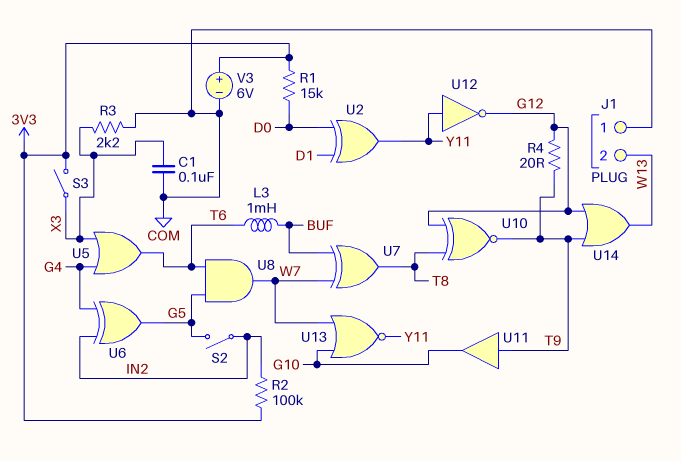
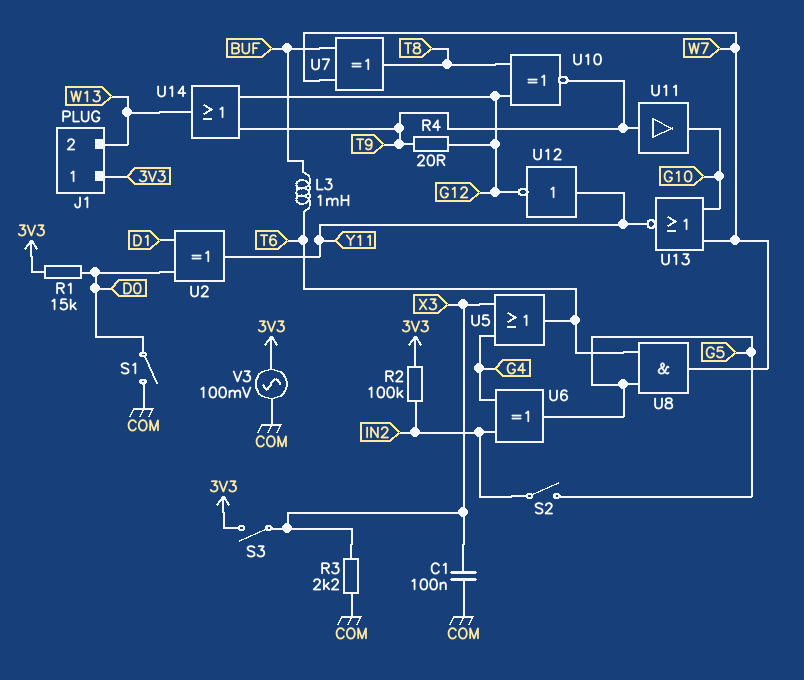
J1 pin 1: COM -> 3V3
S1: none -> switch (COM, D0)
V3: 6V (plus 3V3, minus COM) -> AC 100mV (3V3, COM)

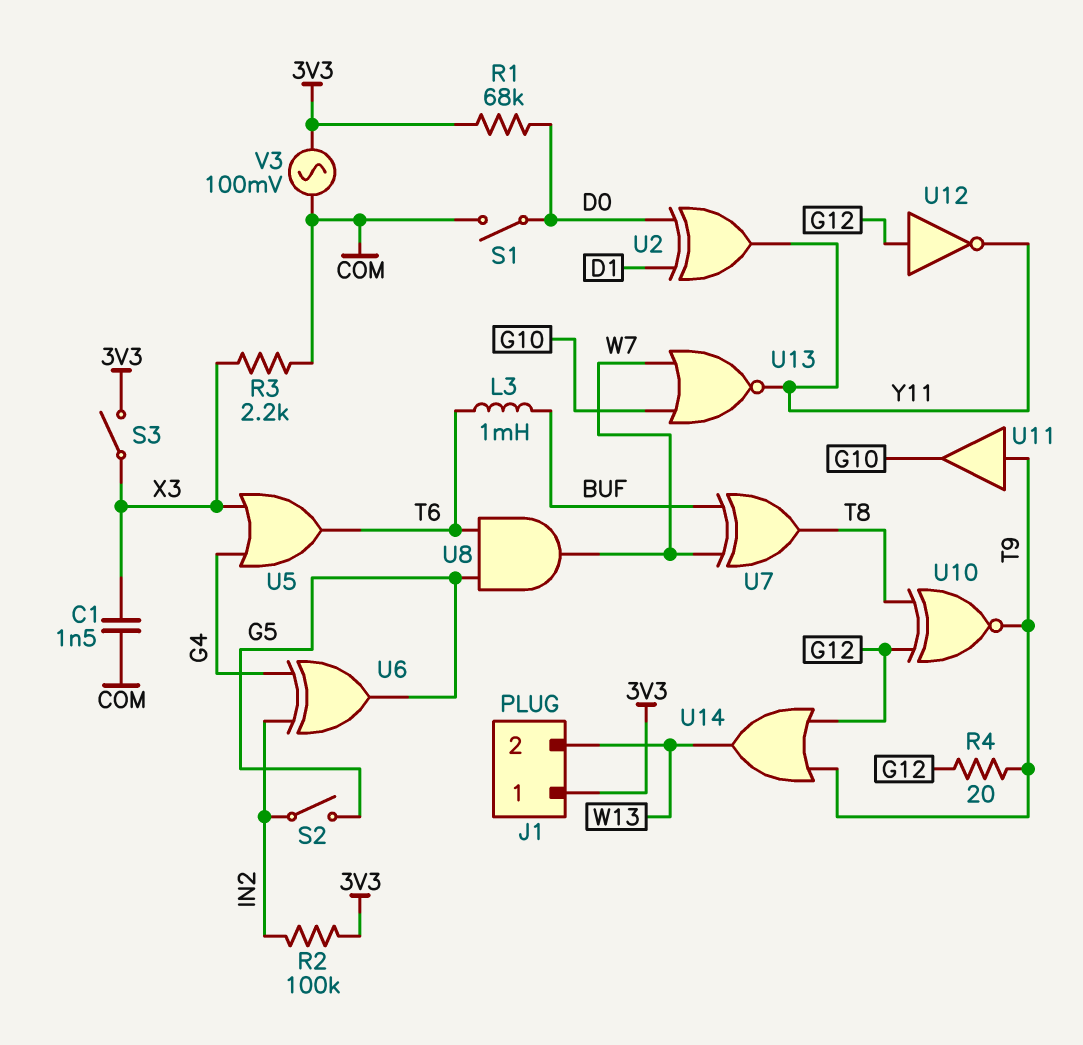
C1: 100nF (COM, X3) -> 1.5nF (COM, X3)
R1: 15k (3V3, D0) -> 68k (3V3, D0)
U12: NOT (in Y11, out G12) -> NOT (in G12, out Y11)

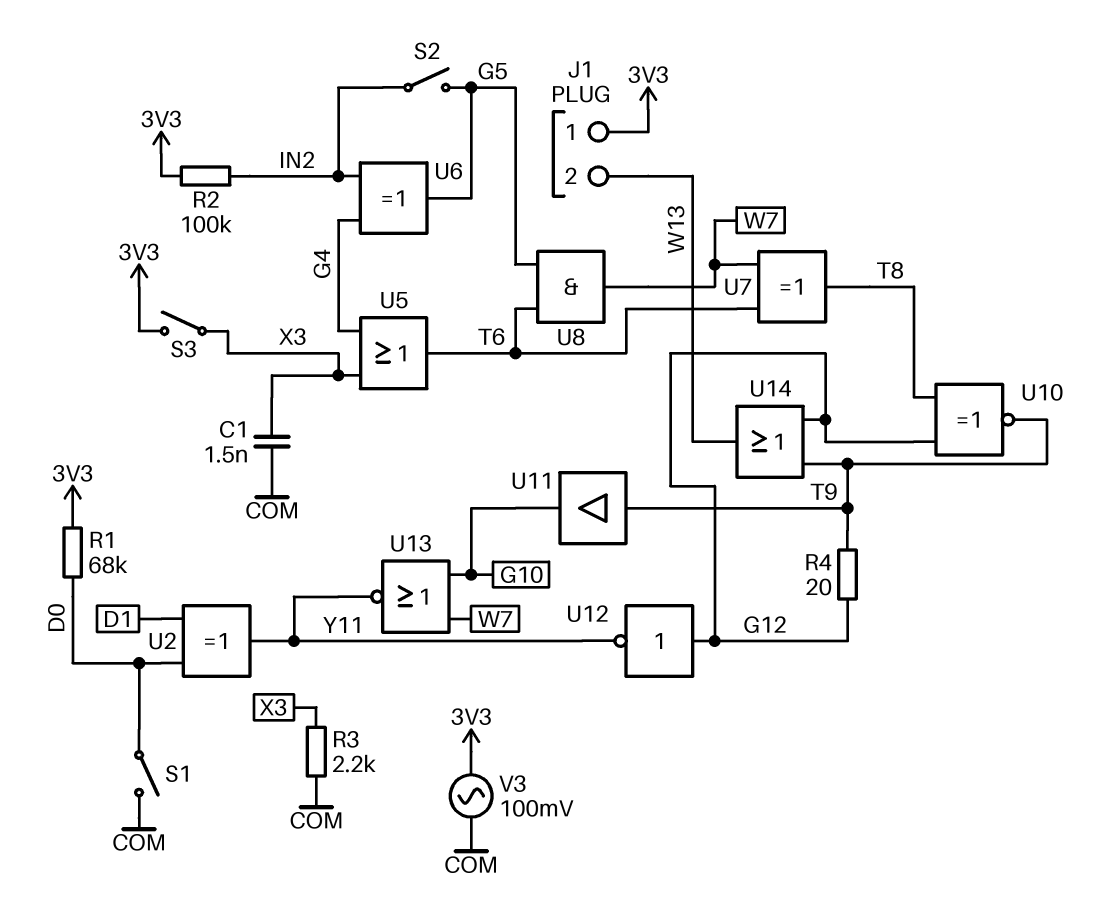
L3: 1mH (BUF, T6) -> none
U7: XOR (in BUF, in W7, out T8) -> XOR (in T6, in W7, out T8)

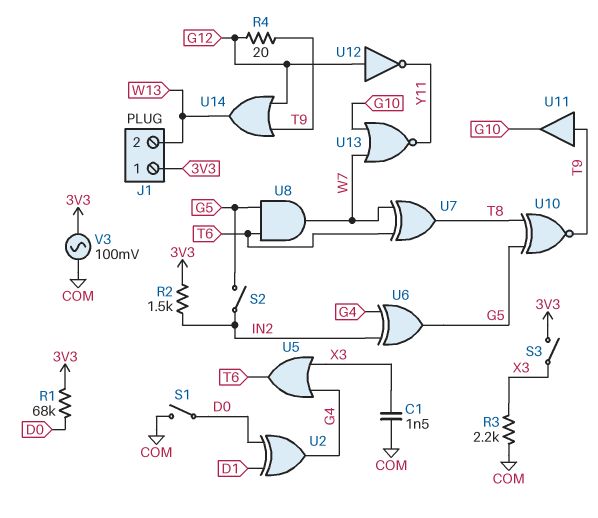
R2: 100k (3V3, IN2) -> 1.5k (3V3, IN2)
U2: XOR (in D0, in D1, out Y11) -> XOR (in D0, in D1, out G4)
U10: XNOR (in G12, in T8, out T9) -> XNOR (in G5, in T8, out T9)

